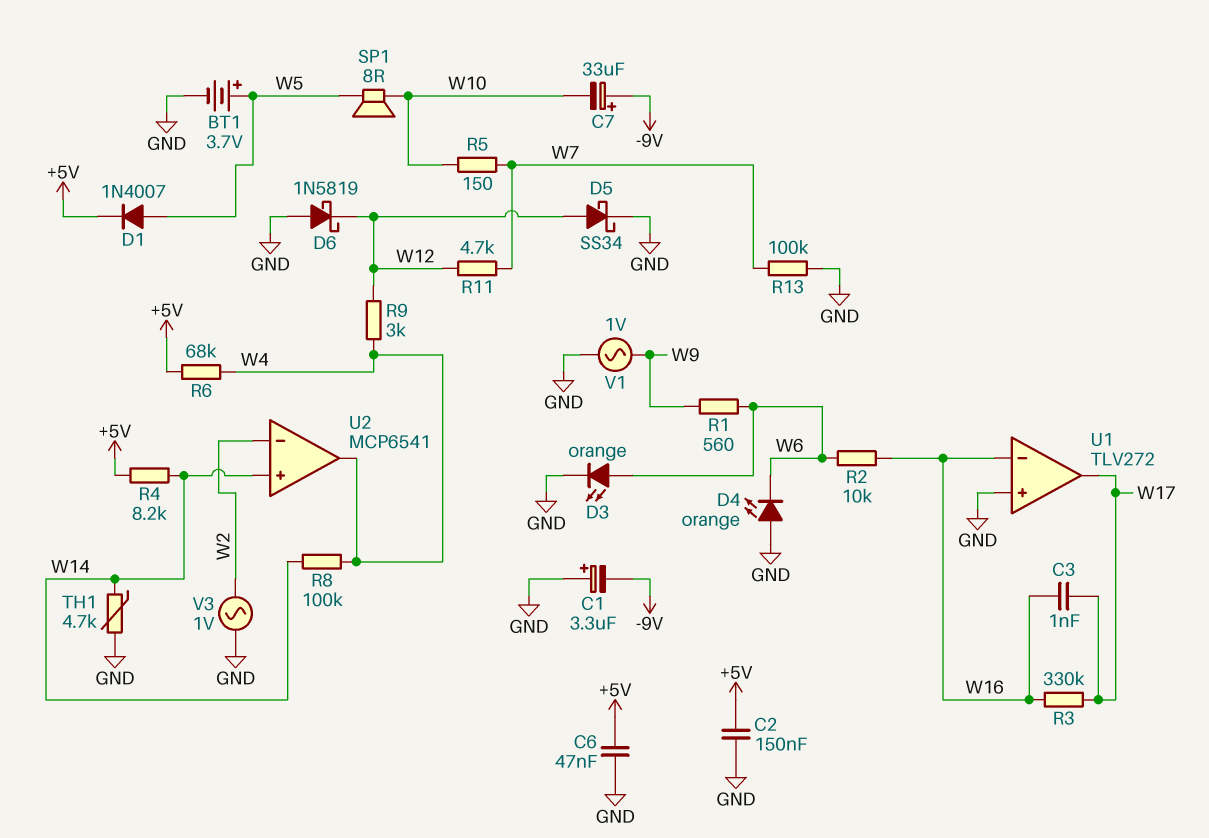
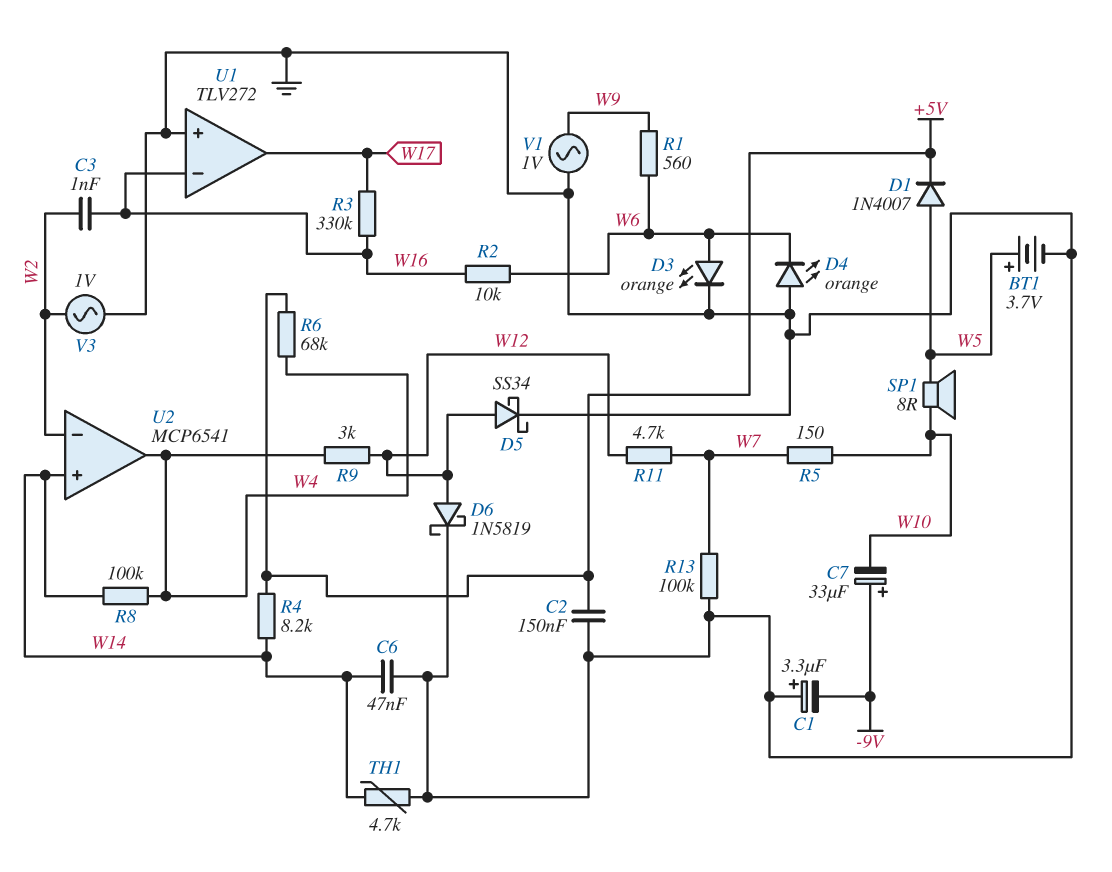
C3: 1nF (W16, W17) -> 1nF (W2, W16)
C6: 47nF (+5V, GND) -> 47nF (GND, W14)
D6: schottky 1N5819 (A GND, K W12) -> schottky 1N5819 (A W12, K GND)

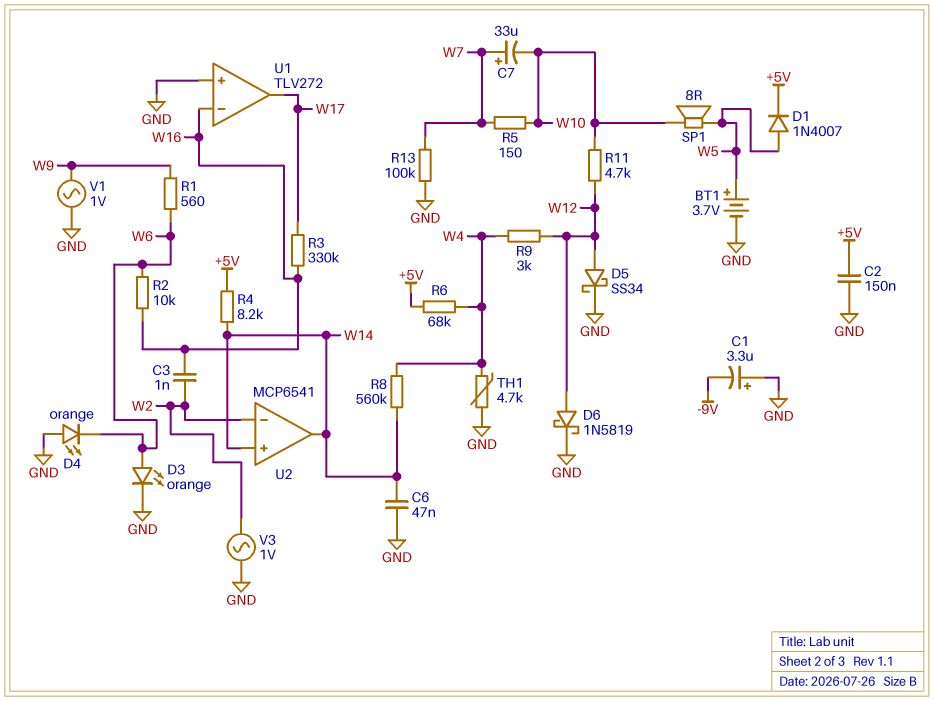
C7: 33uF (plus -9V, minus W10) -> 33uF (plus W7, minus W10)
R8: 100k (W4, W14) -> 560k (W4, W14)
R11: 4.7k (W7, W12) -> 4.7k (W10, W12)
TH1: 4.7k (GND, W14) -> 4.7k (GND, W4)
U2 pin out: W4 -> W14

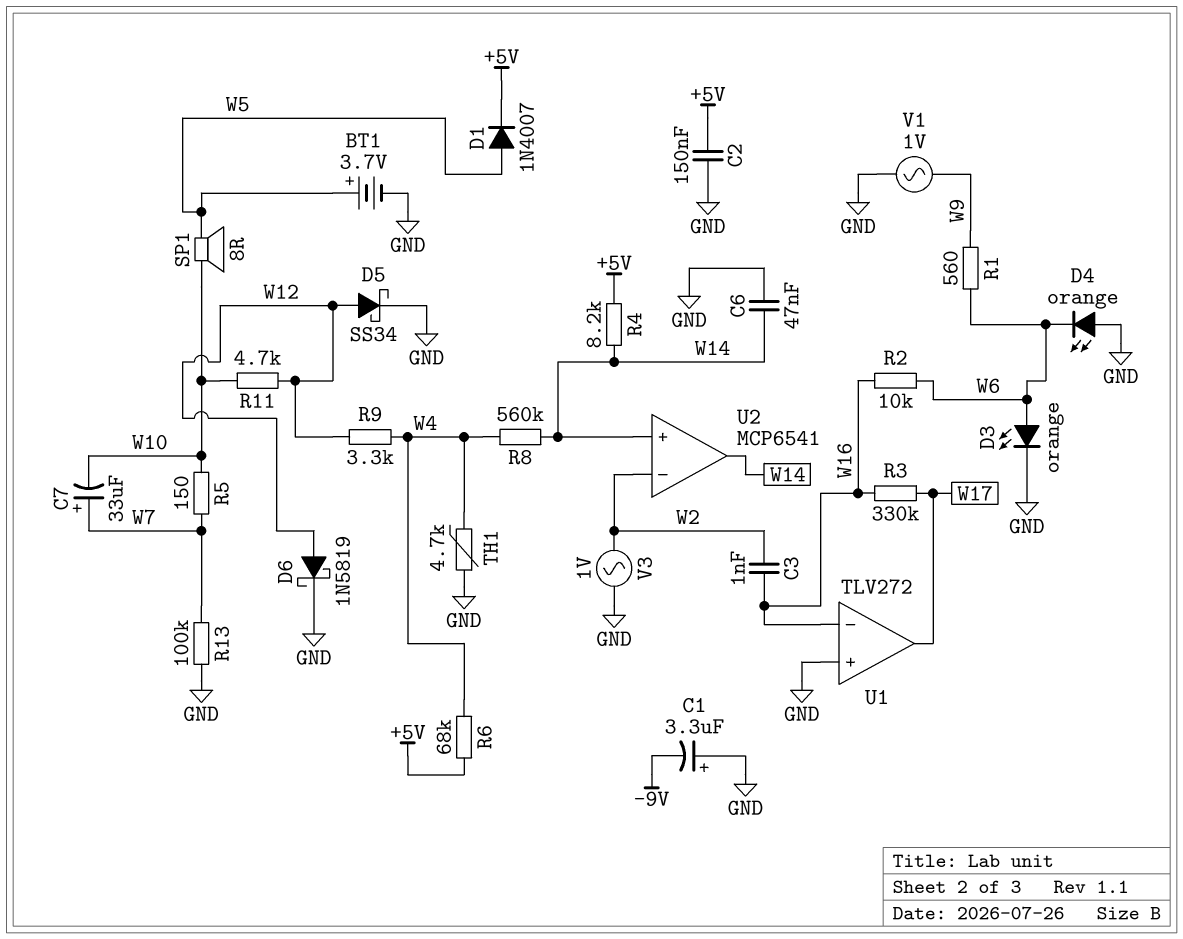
R9: 3k (W4, W12) -> 3.3k (W4, W12)

